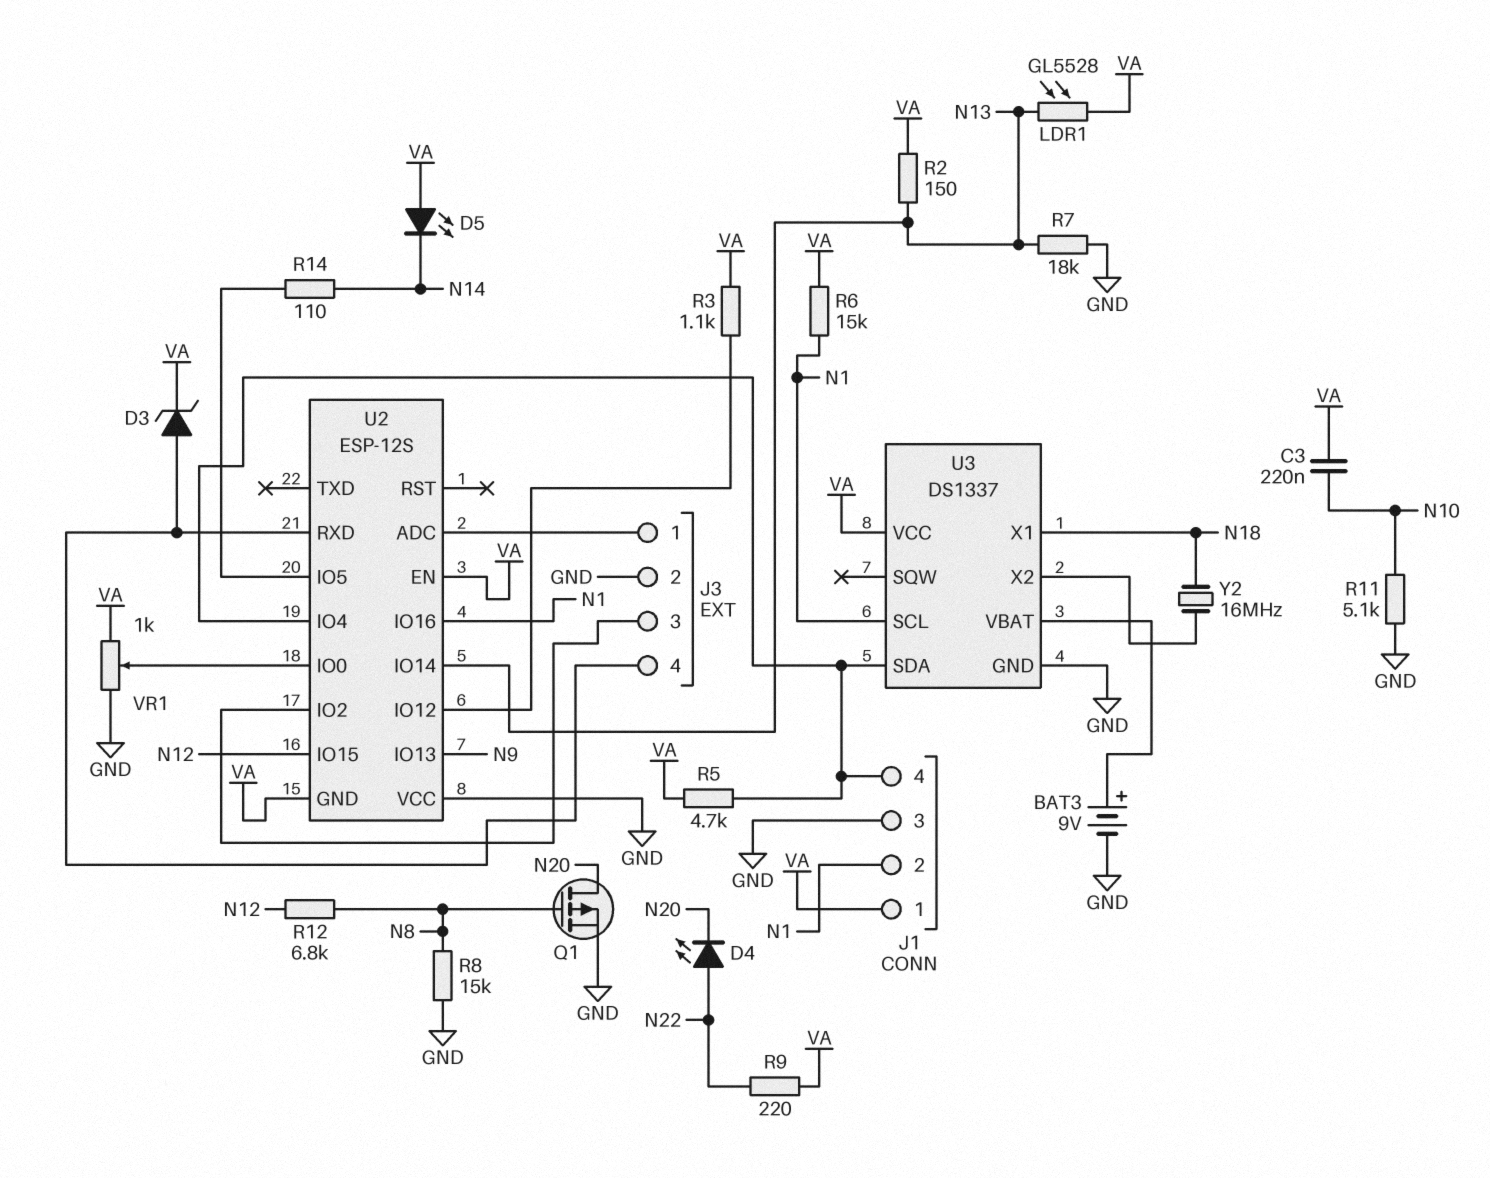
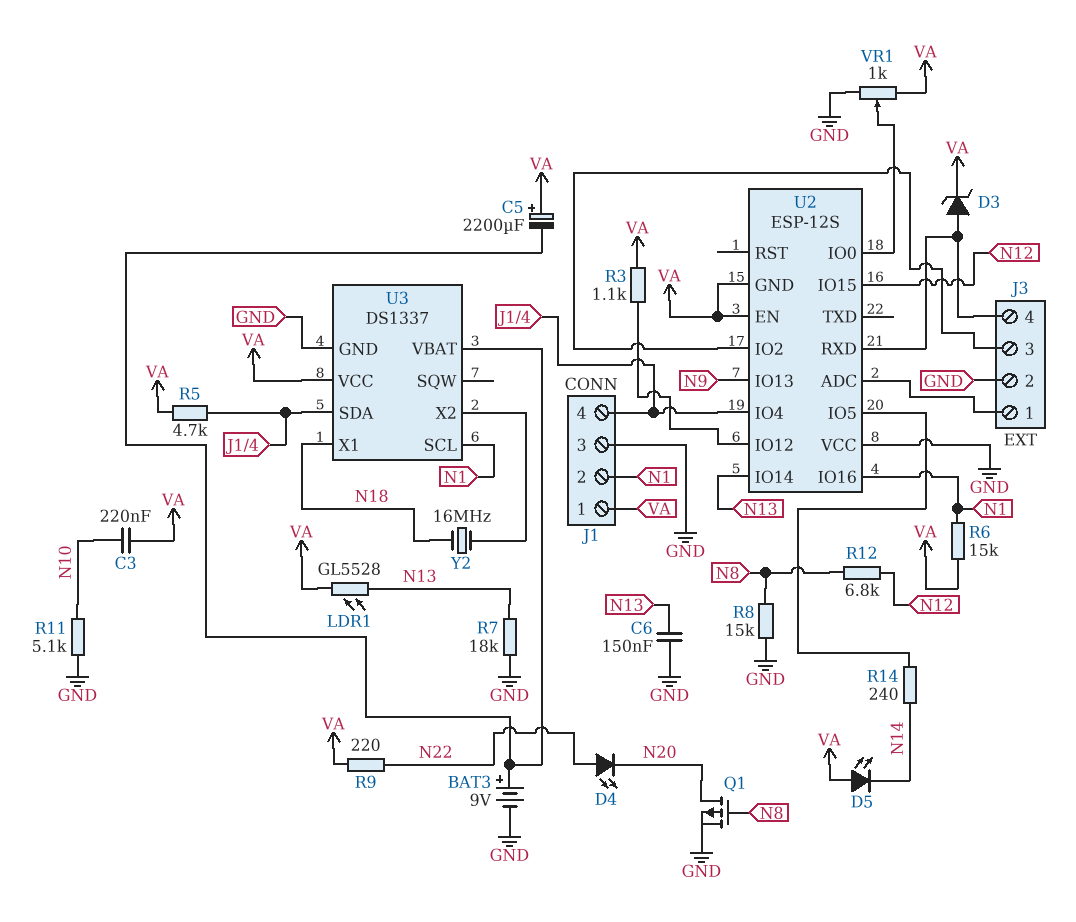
C5: none -> 2200uF (plus VA, minus U3/VBAT)
C6: none -> 150nF (GND, N13)
R2: 150 (N13, VA) -> none
R14: 110 (N14, U2/IO5) -> 240 (N14, U2/IO5)

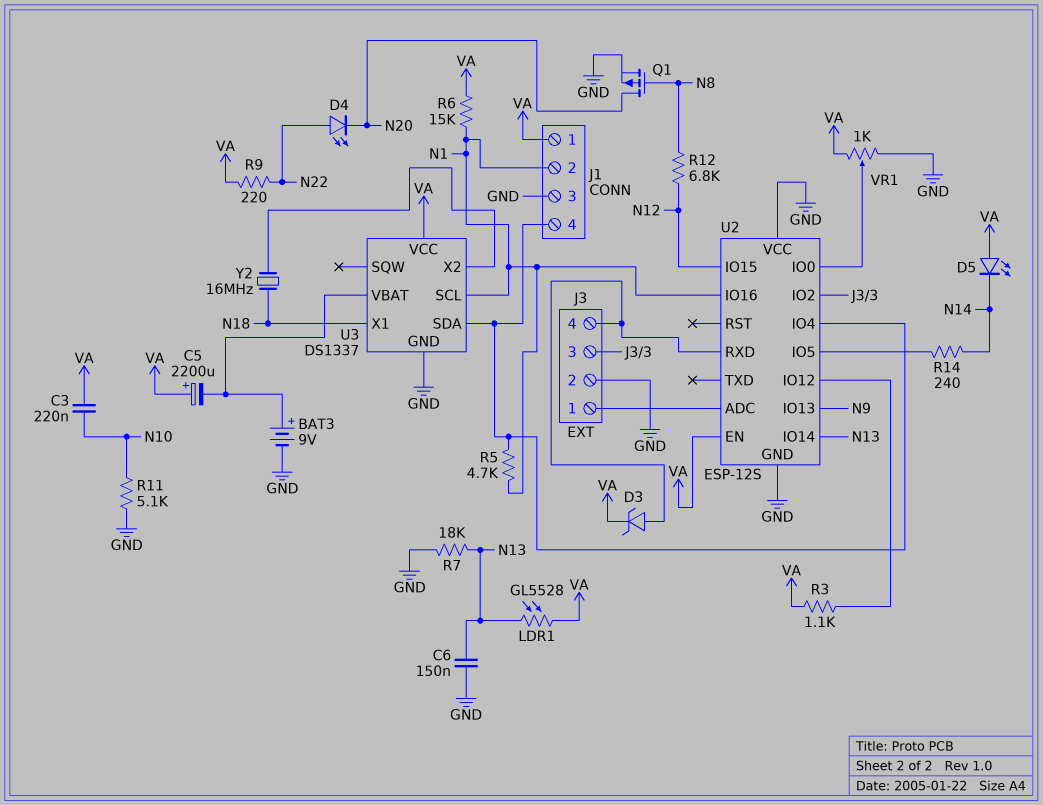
R5: 4.7k (J1/4, VA) -> 4.7k (J1/4, N1)
R8: 15k (GND, N8) -> none
U2 pin GND: VA -> GND

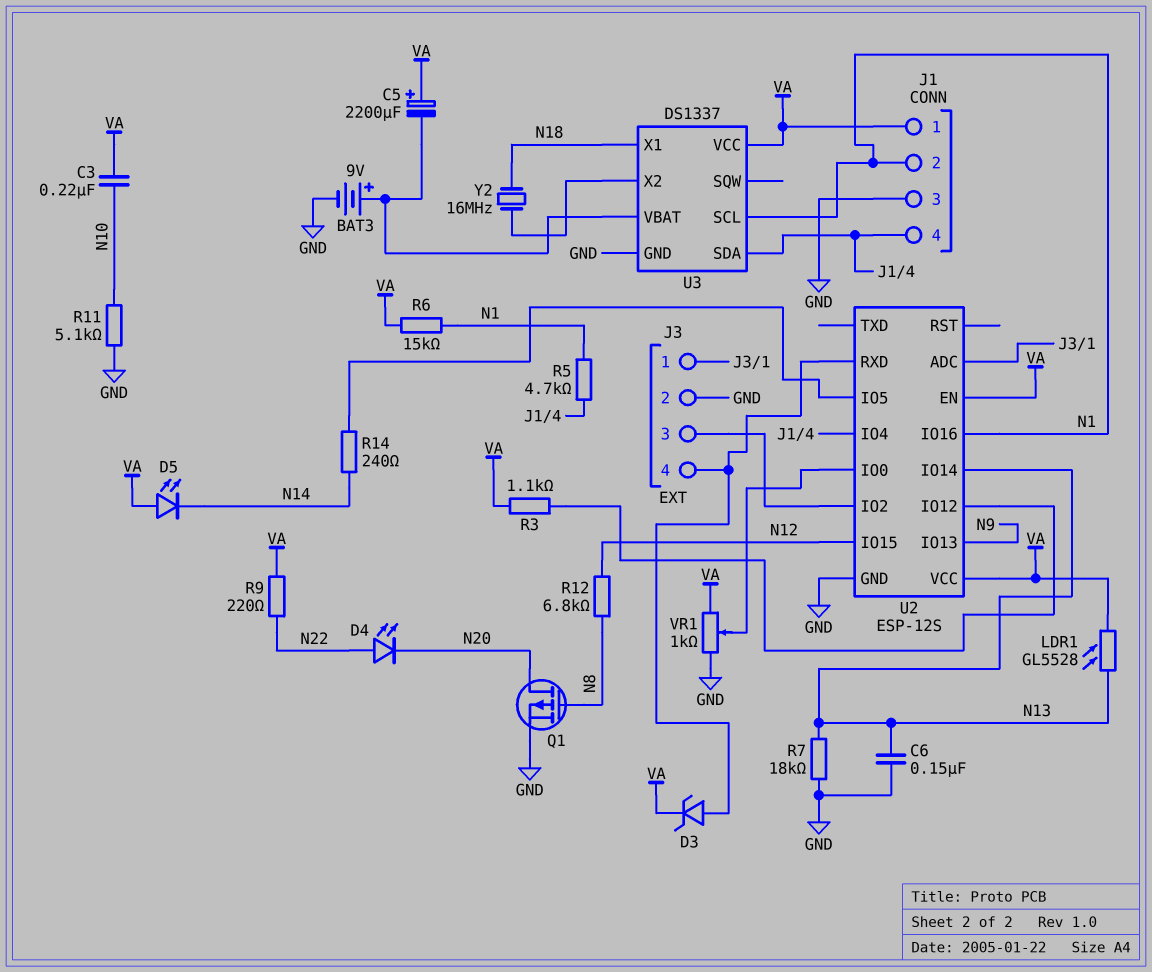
U2 pin VCC: GND -> VA

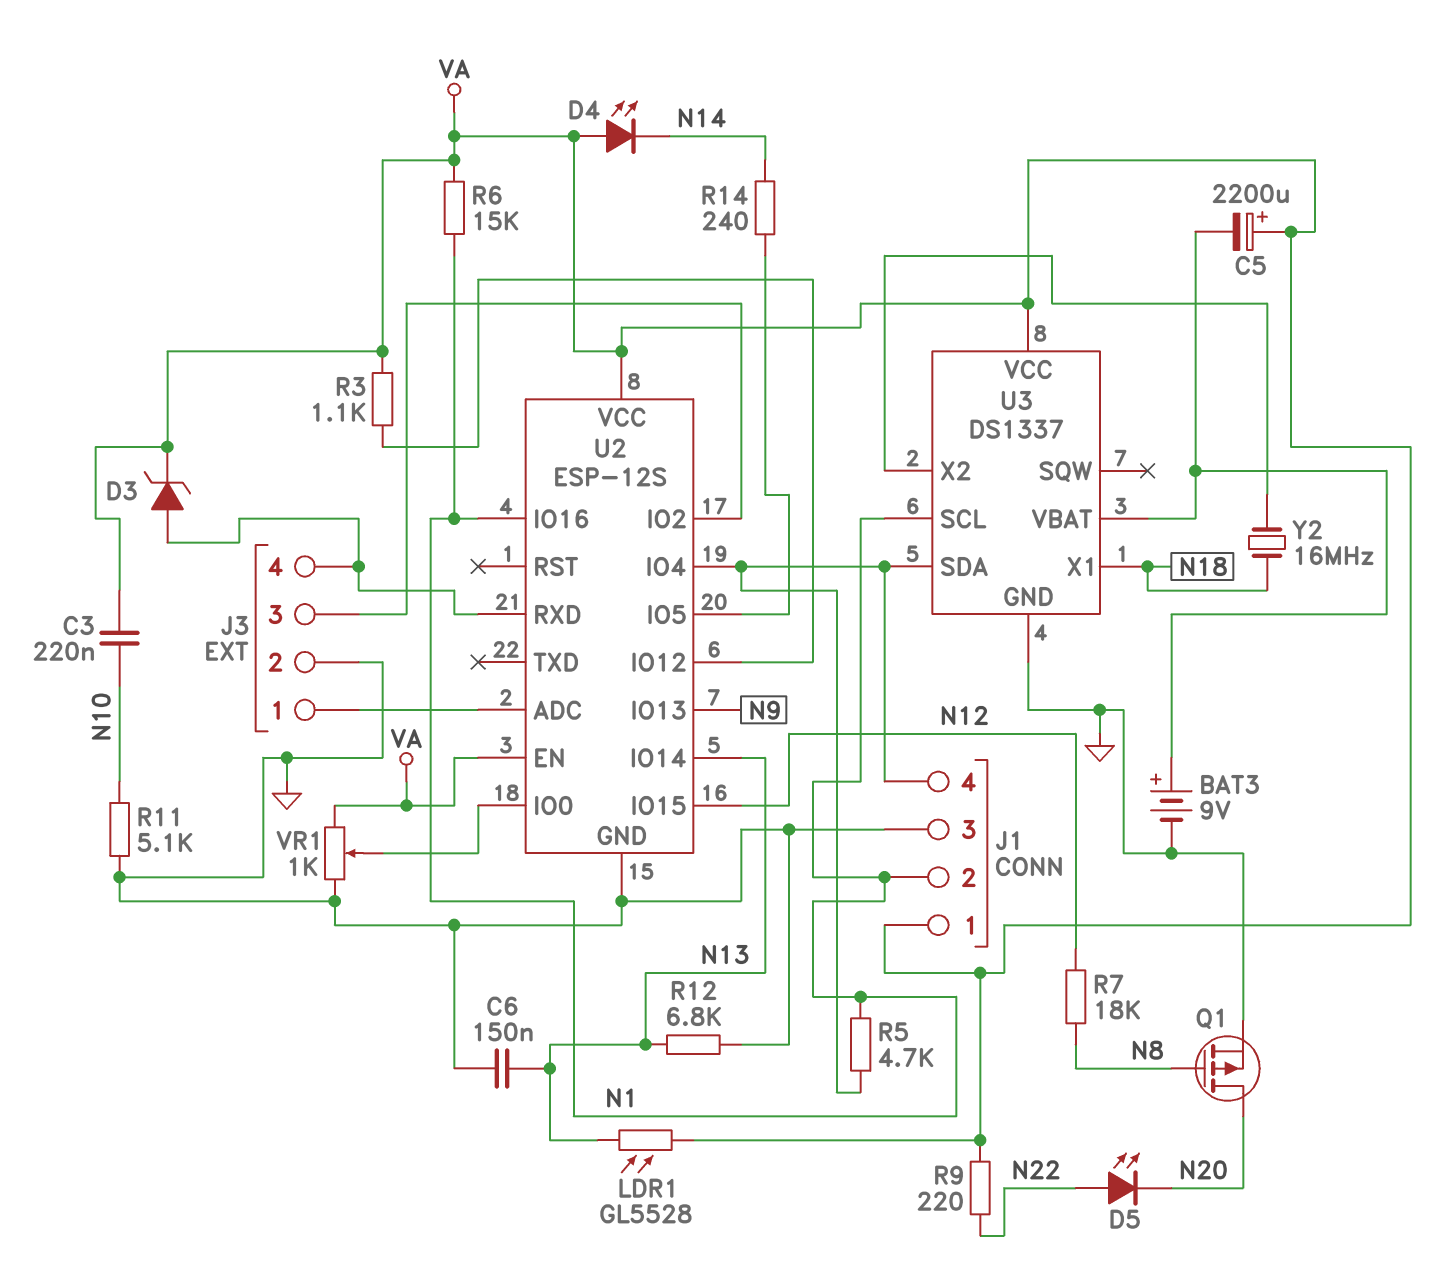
D4: LED (A N22, K N20) -> LED (A VA, K N14)
D5: LED (A VA, K N14) -> LED (A N22, K N20)
R7: 18k (GND, N13) -> 18k (N8, N12)
R12: 6.8k (N8, N12) -> 6.8k (GND, N13)

